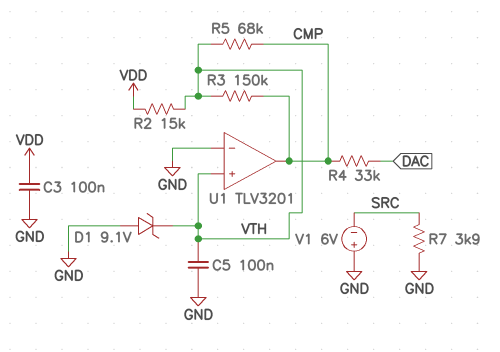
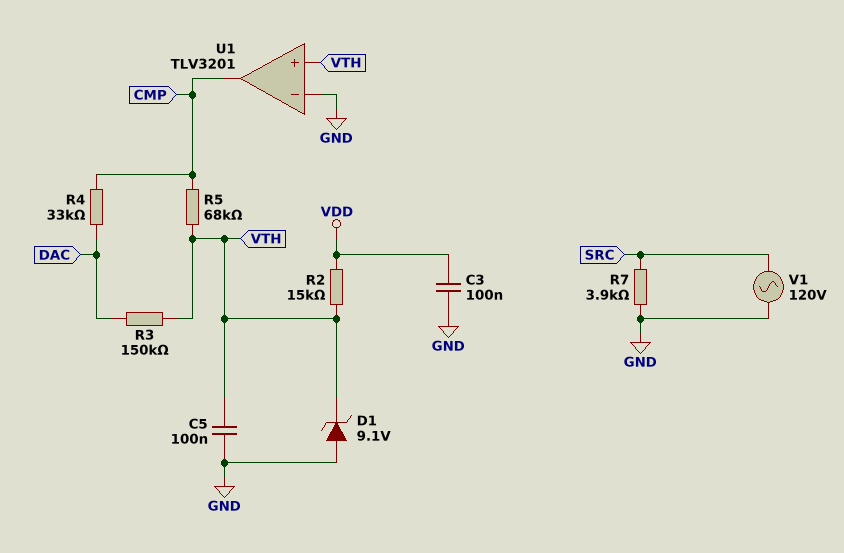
R3: 150k (CMP, VTH) -> 150k (DAC, VTH)
V1: 6V (plus GND, minus SRC) -> AC 120V (GND, SRC)

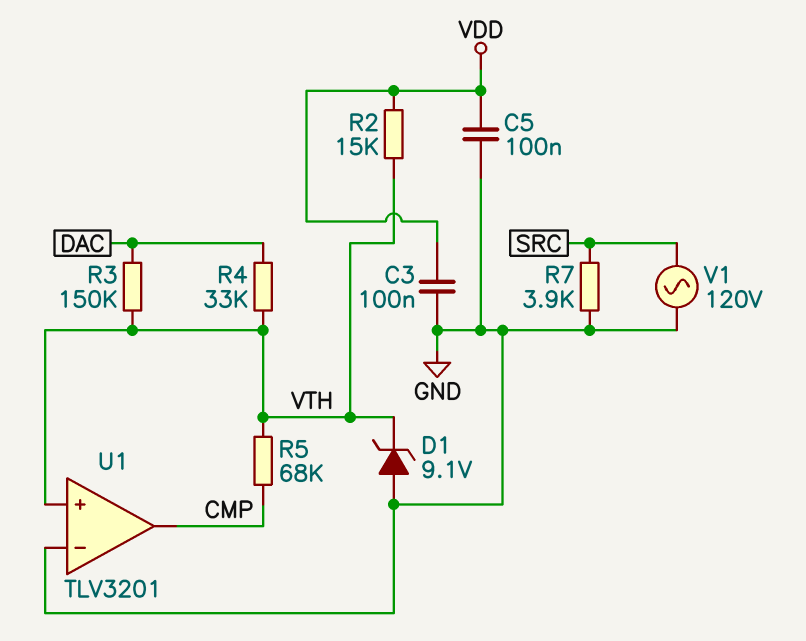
C5: 100nF (GND, VTH) -> 100nF (GND, VDD)
R4: 33k (CMP, DAC) -> 33k (DAC, VTH)

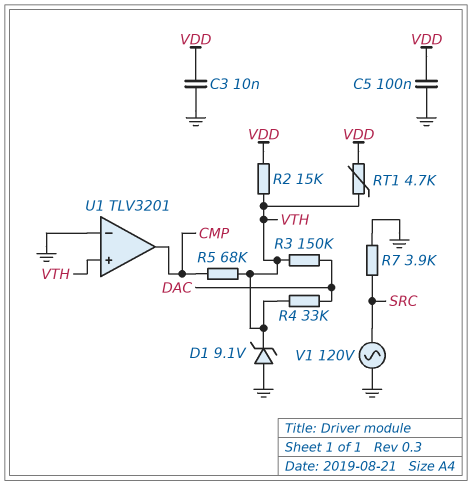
C3: 100nF (GND, VDD) -> 10nF (GND, VDD)
RT1: none -> 4.7k (VDD, VTH)

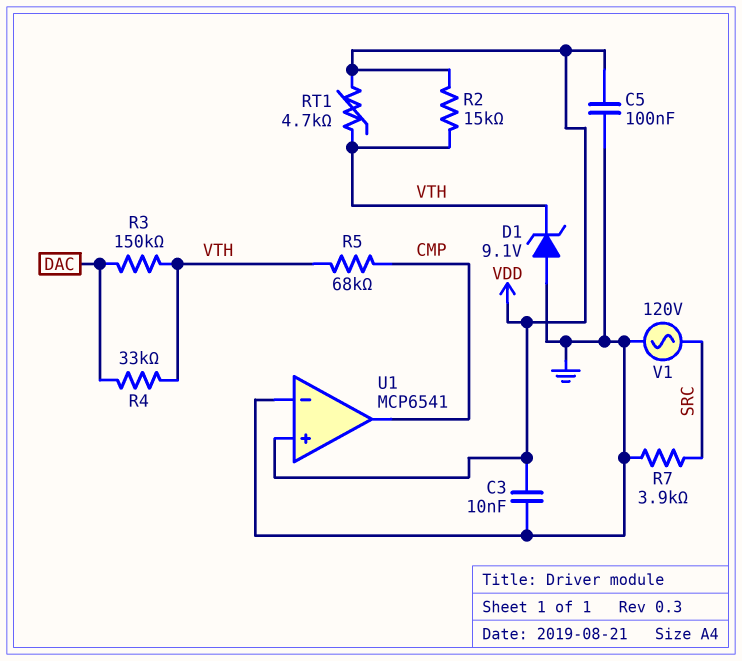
U1: TLV3201 -> MCP6541
U1 pin in+: VTH -> VDD

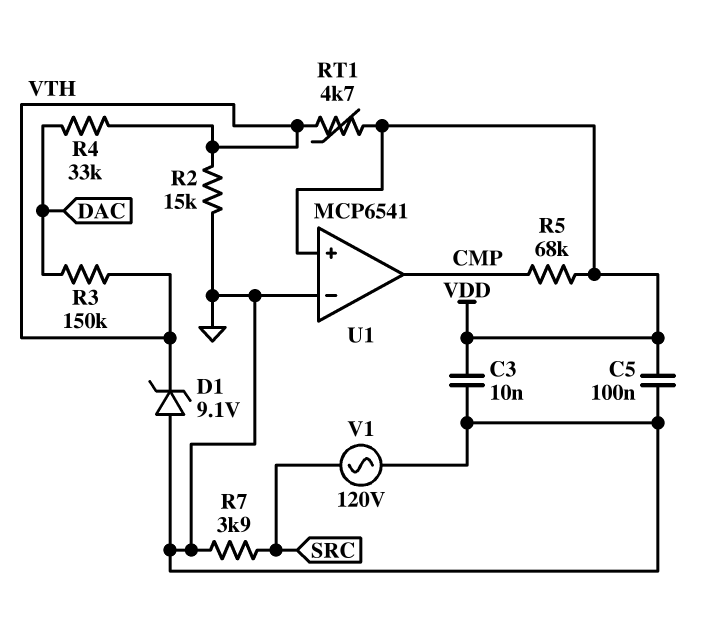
R2: 15k (VDD, VTH) -> 15k (GND, VTH)
R5: 68k (CMP, VTH) -> 68k (CMP, VDD)

